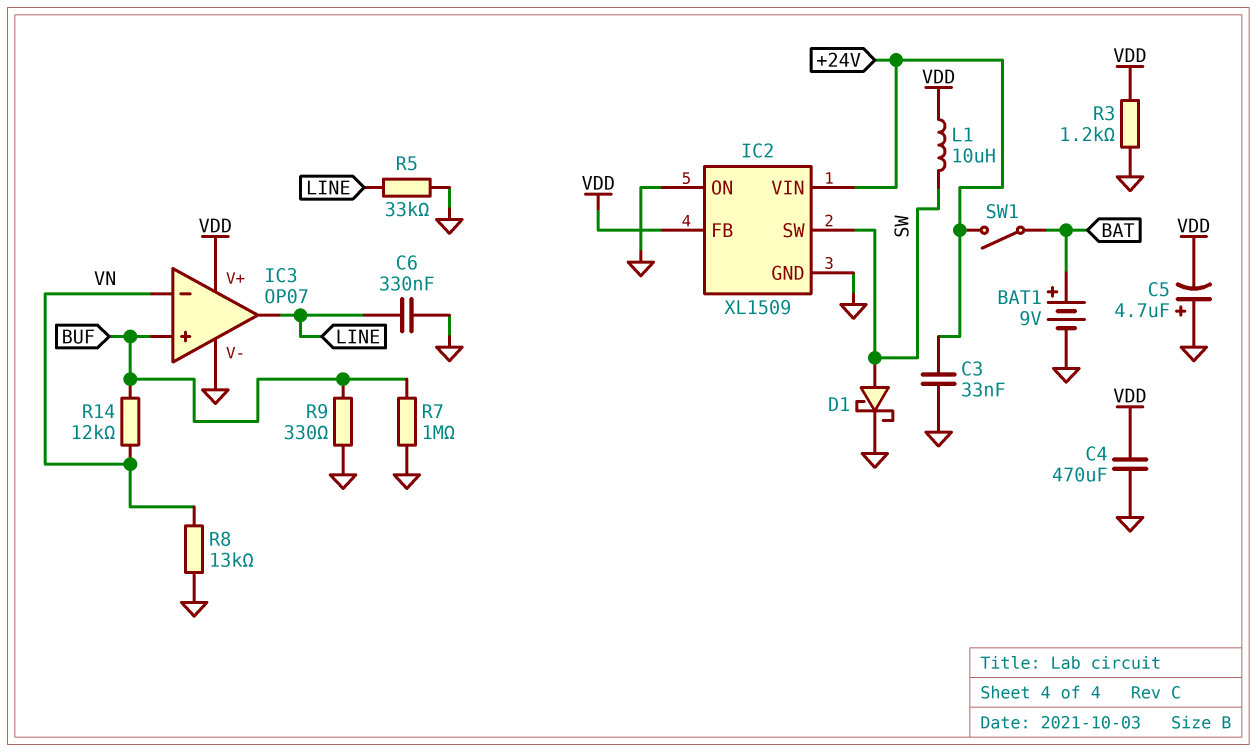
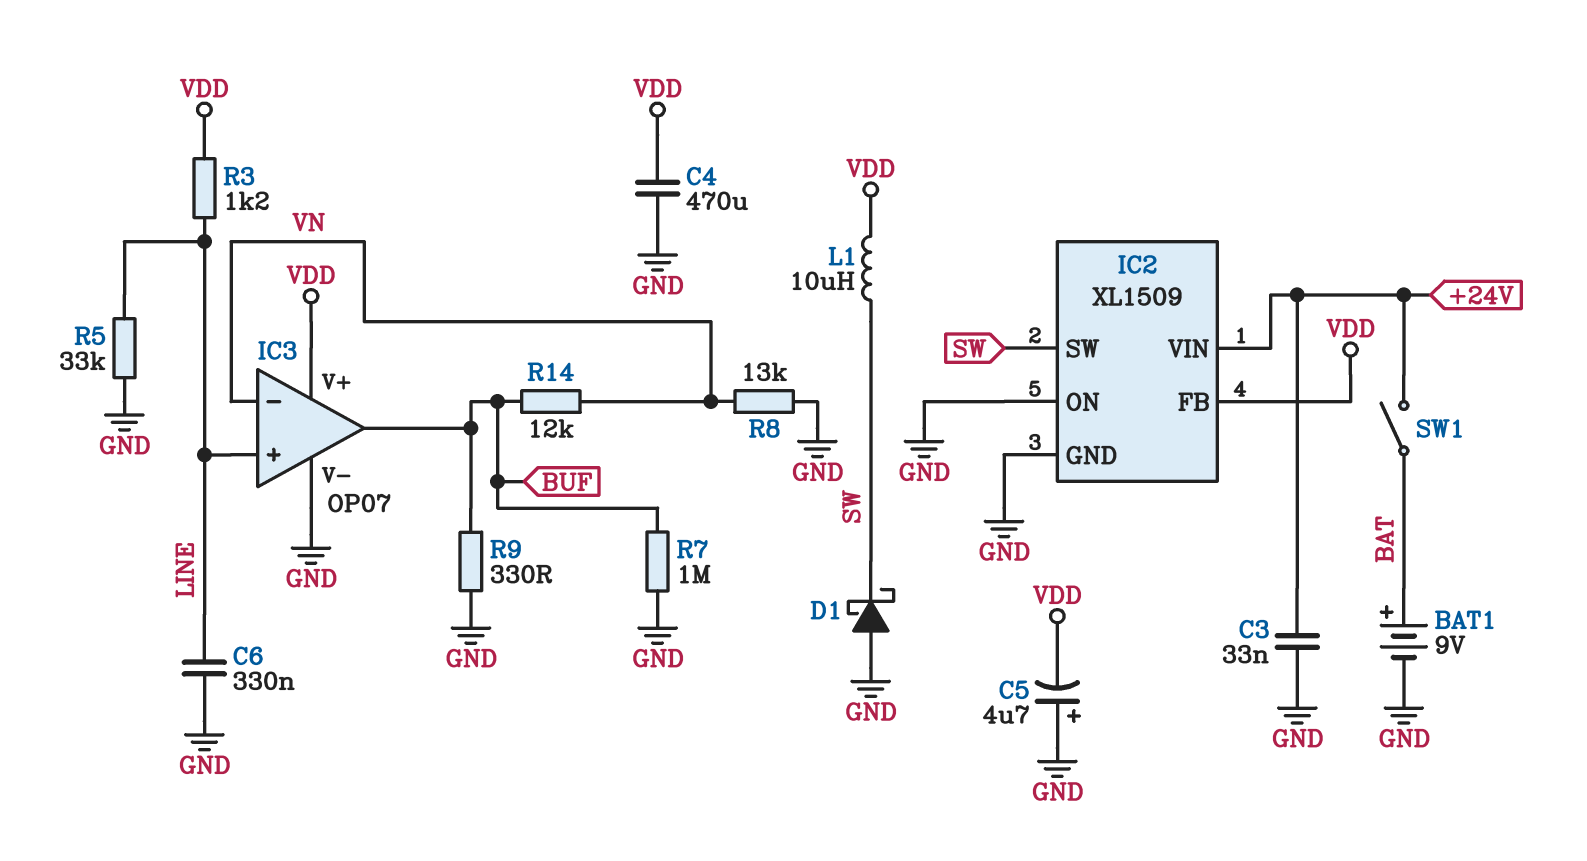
D1: schottky (A SW, K GND) -> schottky (A GND, K SW)
IC3 pin in+: BUF -> LINE
IC3 pin out: LINE -> BUF
R3: 1.2k (GND, VDD) -> 1.2k (LINE, VDD)

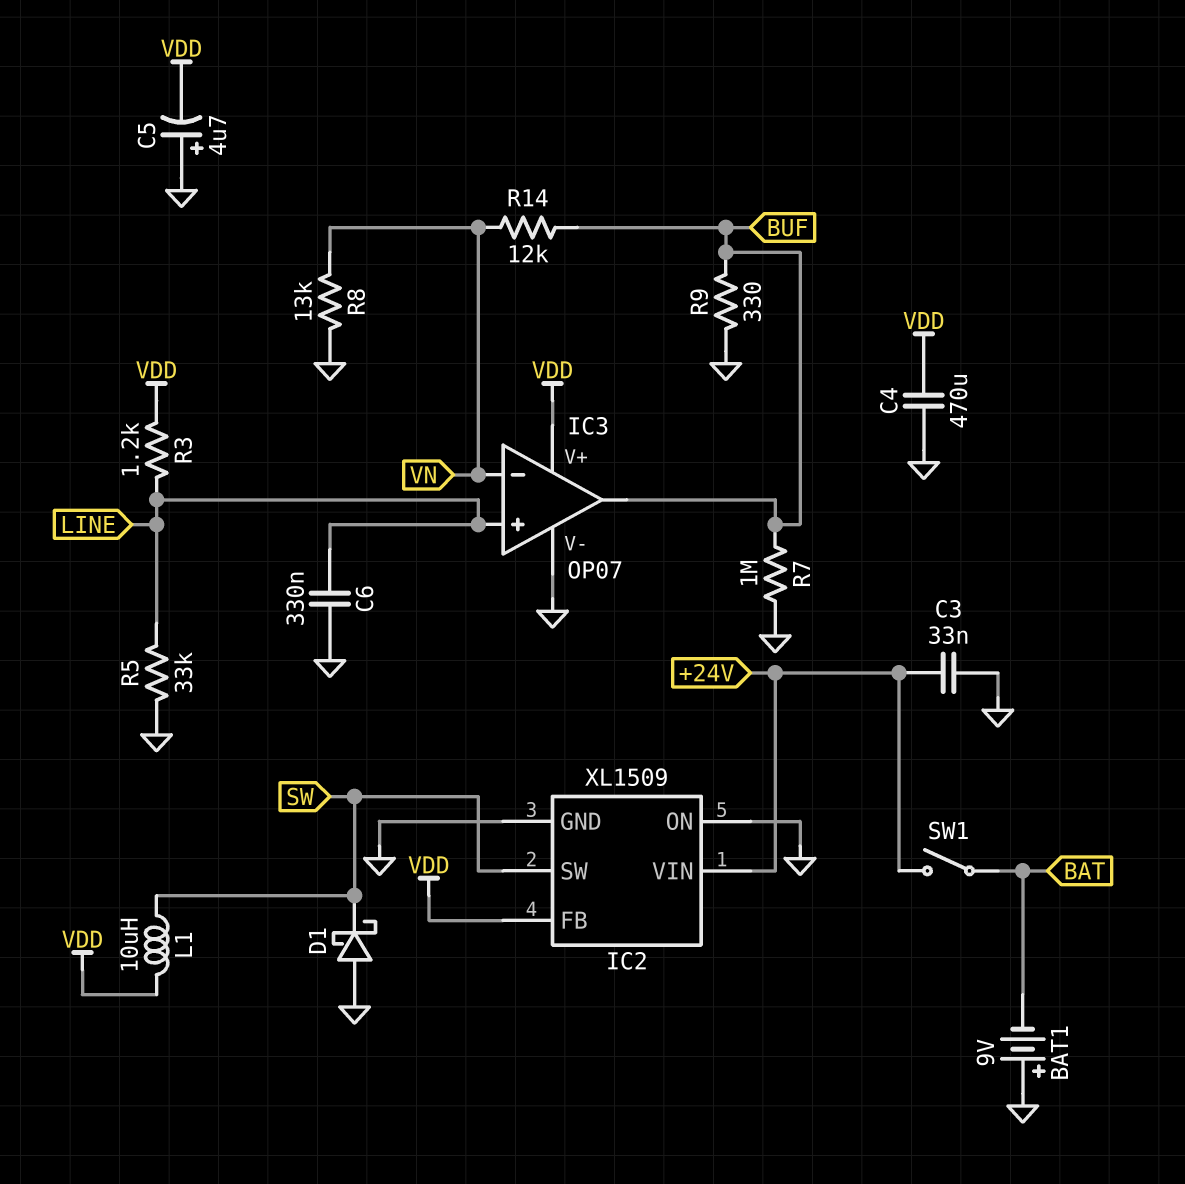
BAT1: 9V (plus BAT, minus GND) -> 9V (plus GND, minus BAT)

